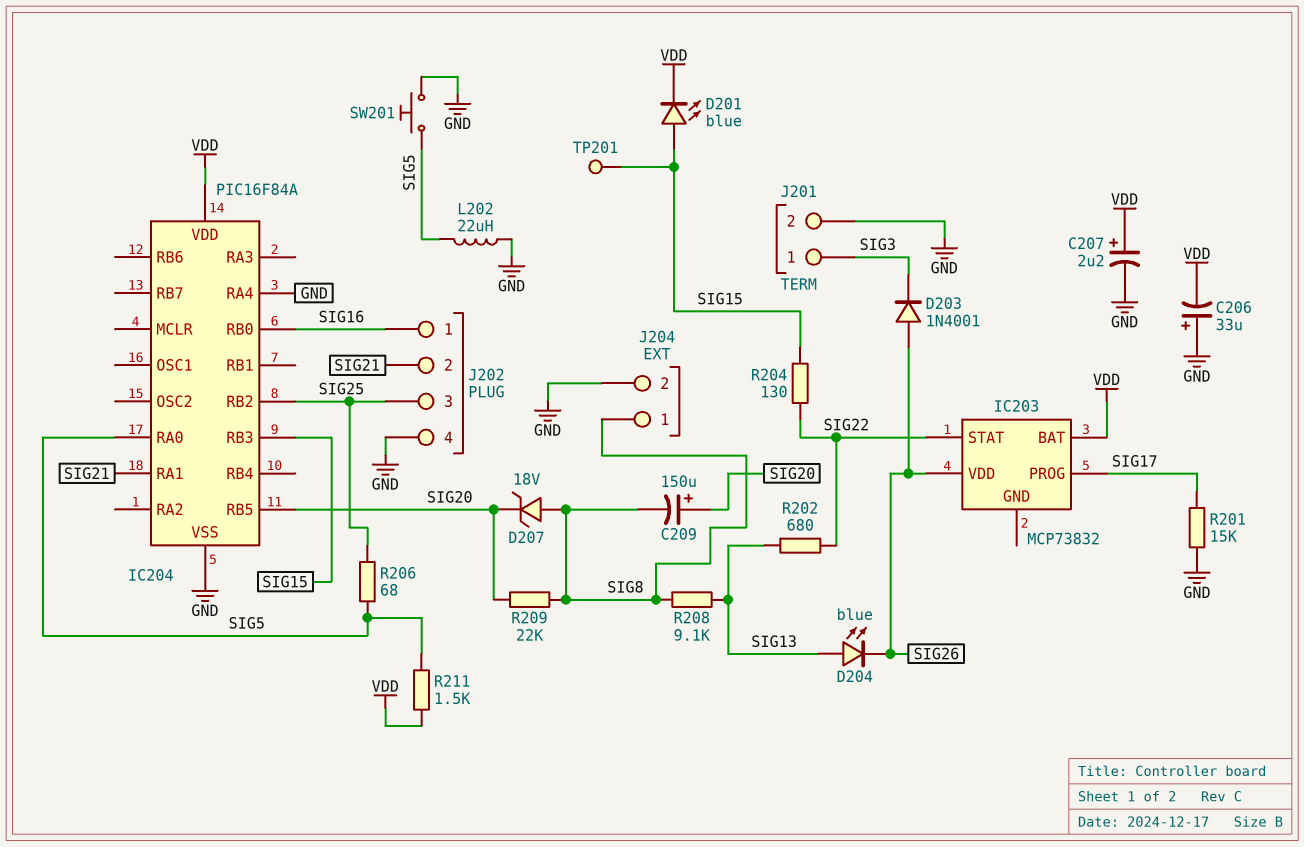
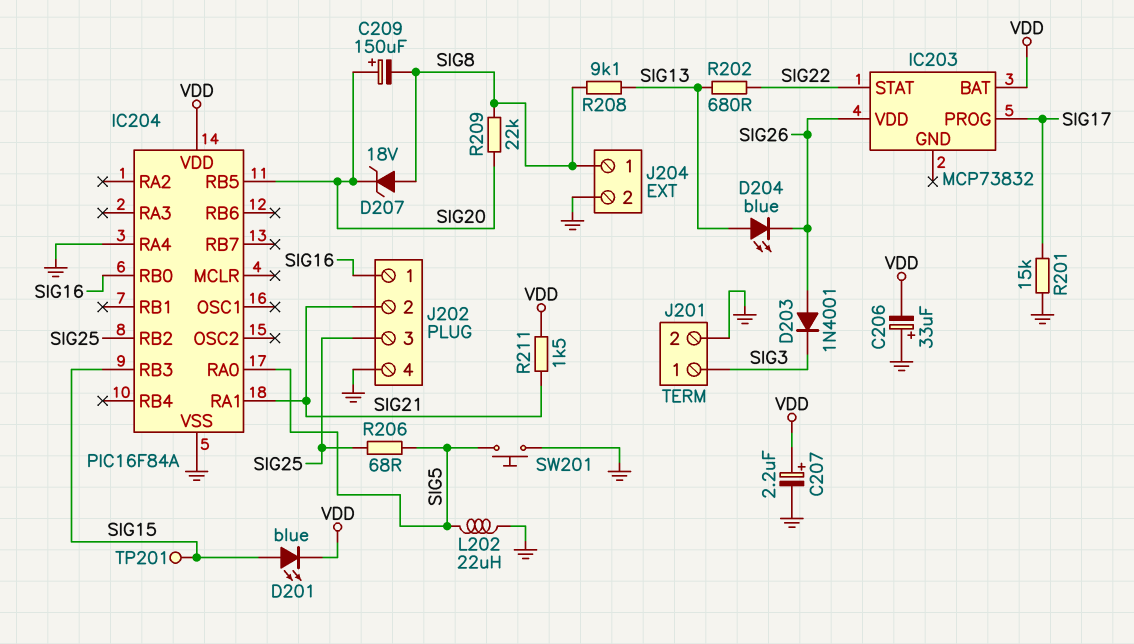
R204: 130 (SIG15, SIG22) -> none
R211: 1.5k (SIG5, VDD) -> 1.5k (SIG21, VDD)

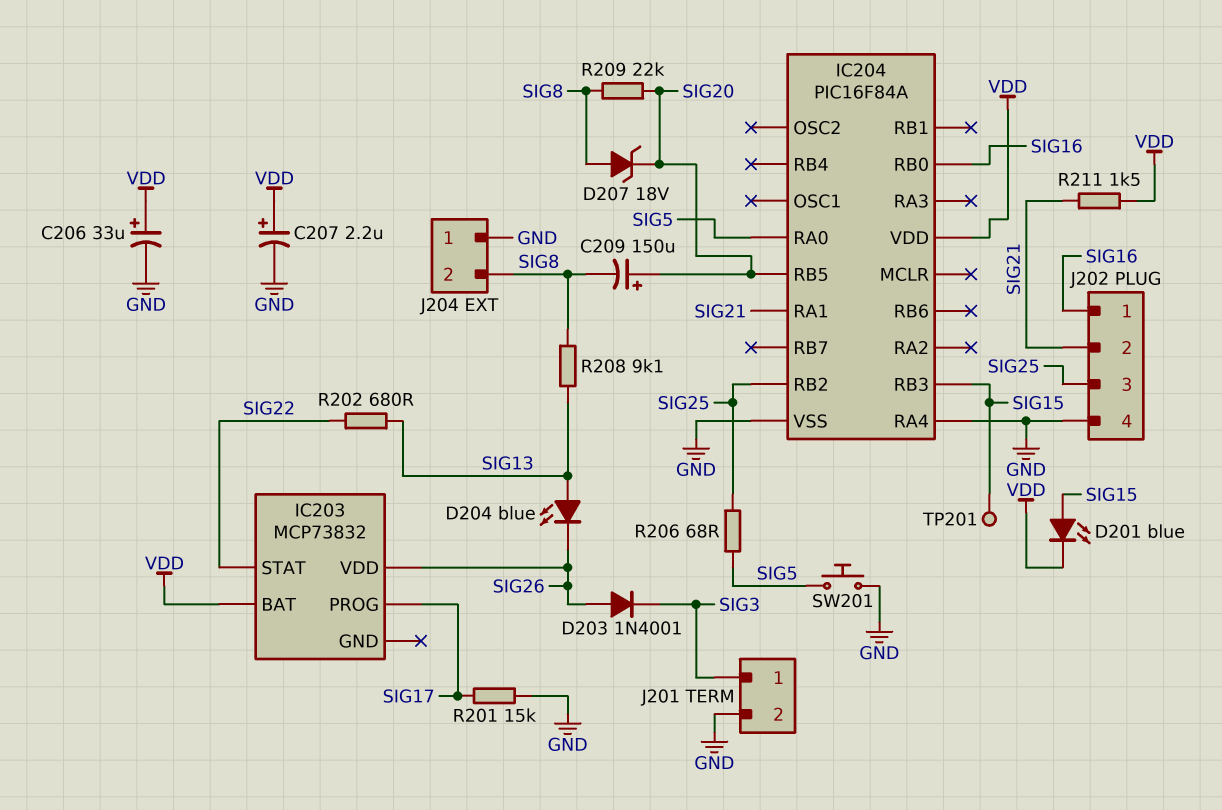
C206: 33uF (plus GND, minus VDD) -> 33uF (plus VDD, minus GND)
J204 pin 1: SIG8 -> GND
J204 pin 2: GND -> SIG8
L202: 22uH (GND, SIG5) -> none

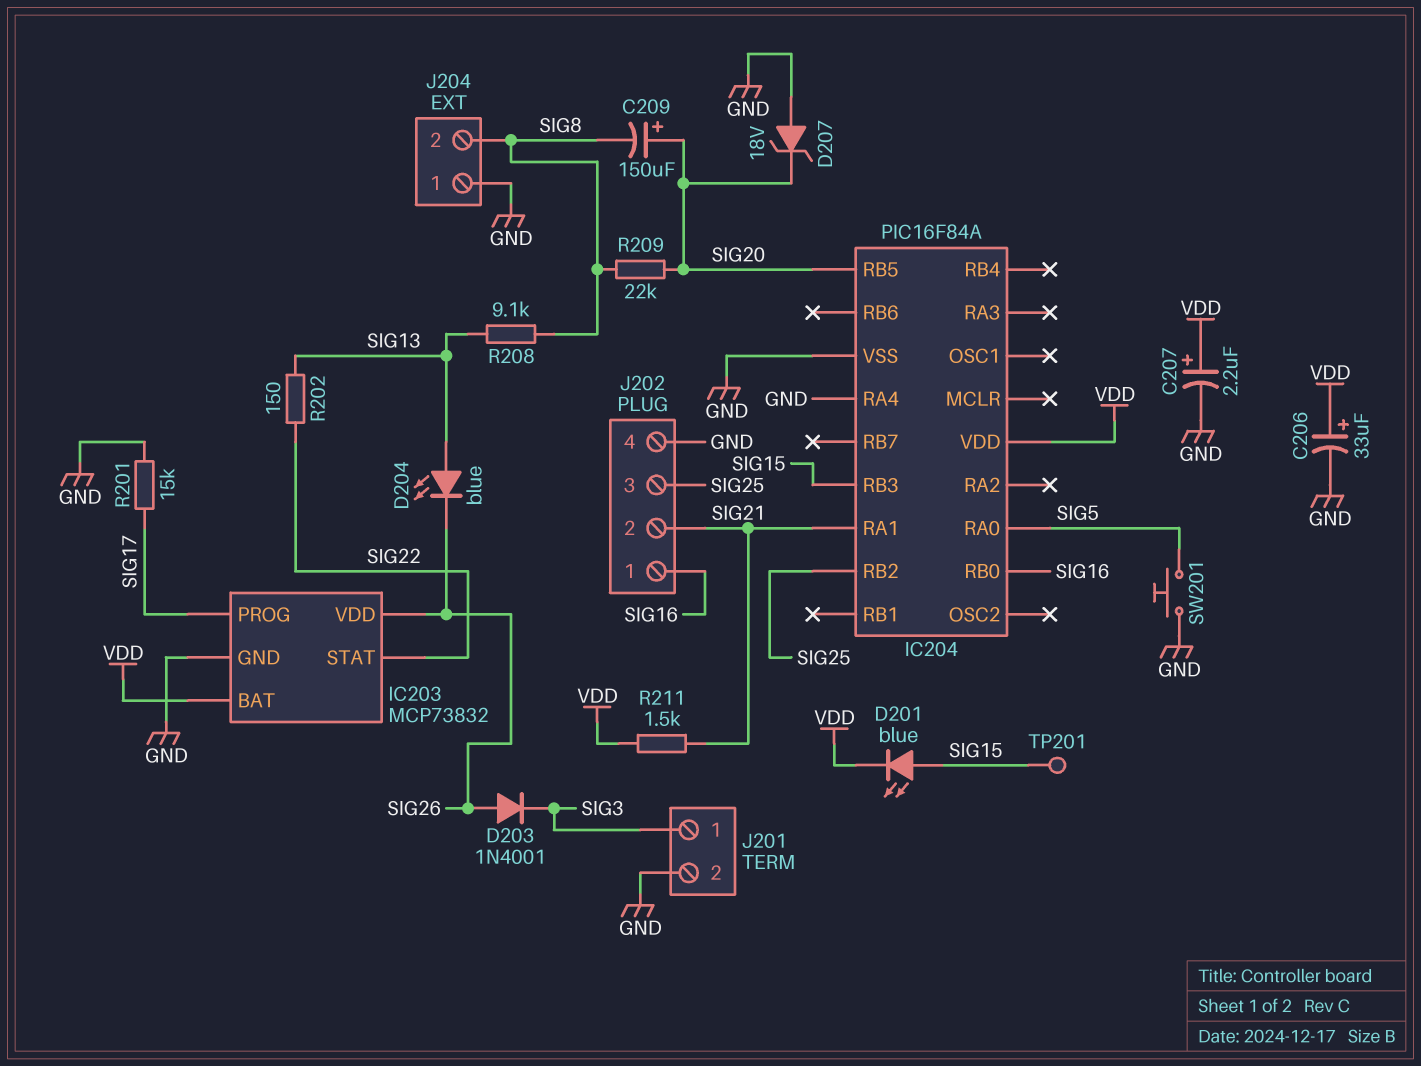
D207: zener 18V (A SIG8, K SIG20) -> zener 18V (A GND, K SIG20)
IC203 pin GND: none -> GND
R202: 680 (SIG13, SIG22) -> 150 (SIG13, SIG22)
R206: 68 (SIG5, SIG25) -> none

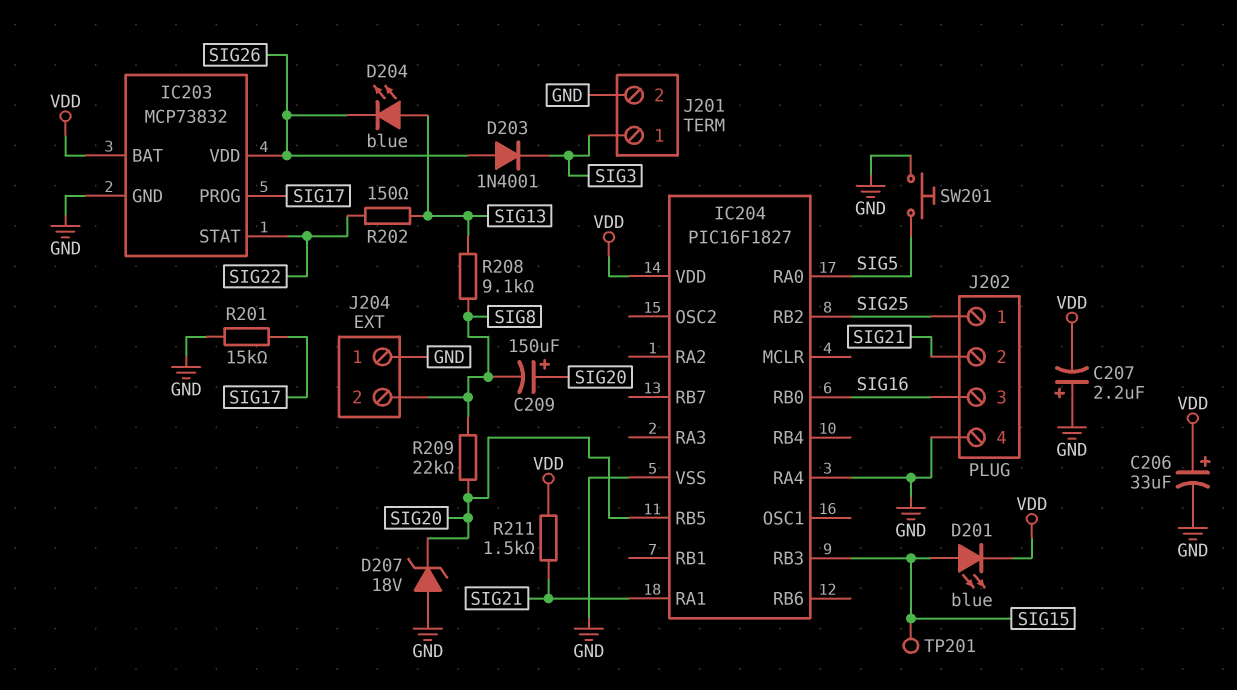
C207: 2.2uF (plus VDD, minus GND) -> 2.2uF (plus GND, minus VDD)
IC204: PIC16F84A -> PIC16F1827
J202 pin 1: SIG16 -> SIG25
J202 pin 3: SIG25 -> SIG16

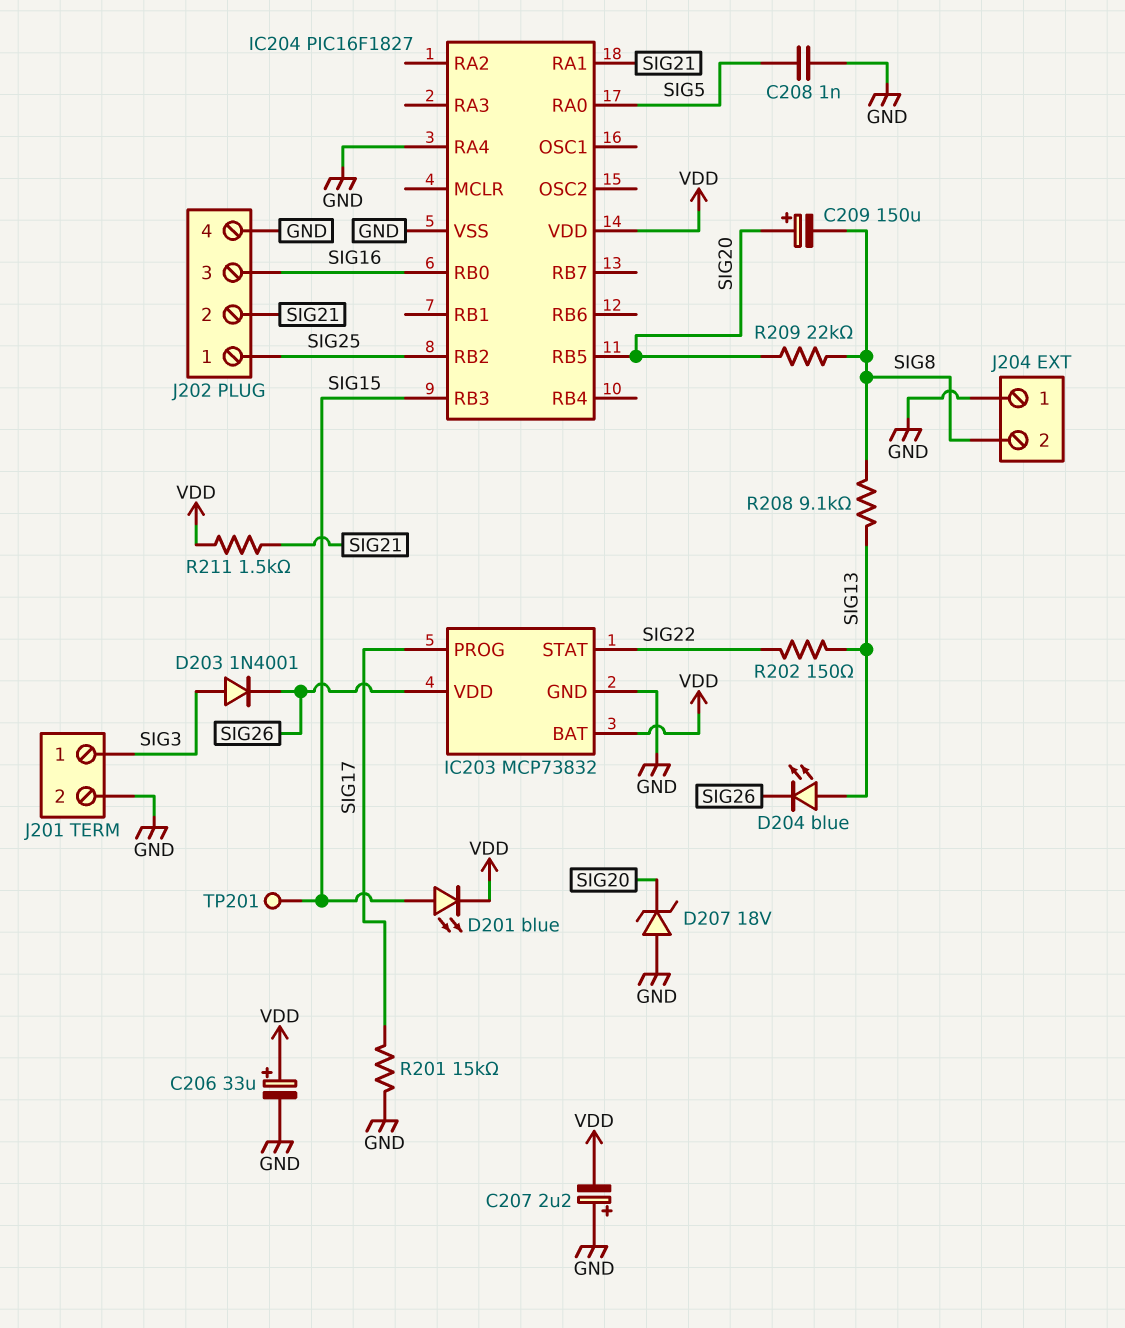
C208: none -> 1nF (GND, SIG5)
D203: diode 1N4001 (A SIG26, K SIG3) -> diode 1N4001 (A SIG3, K SIG26)
SW201: button (GND, SIG5) -> none

